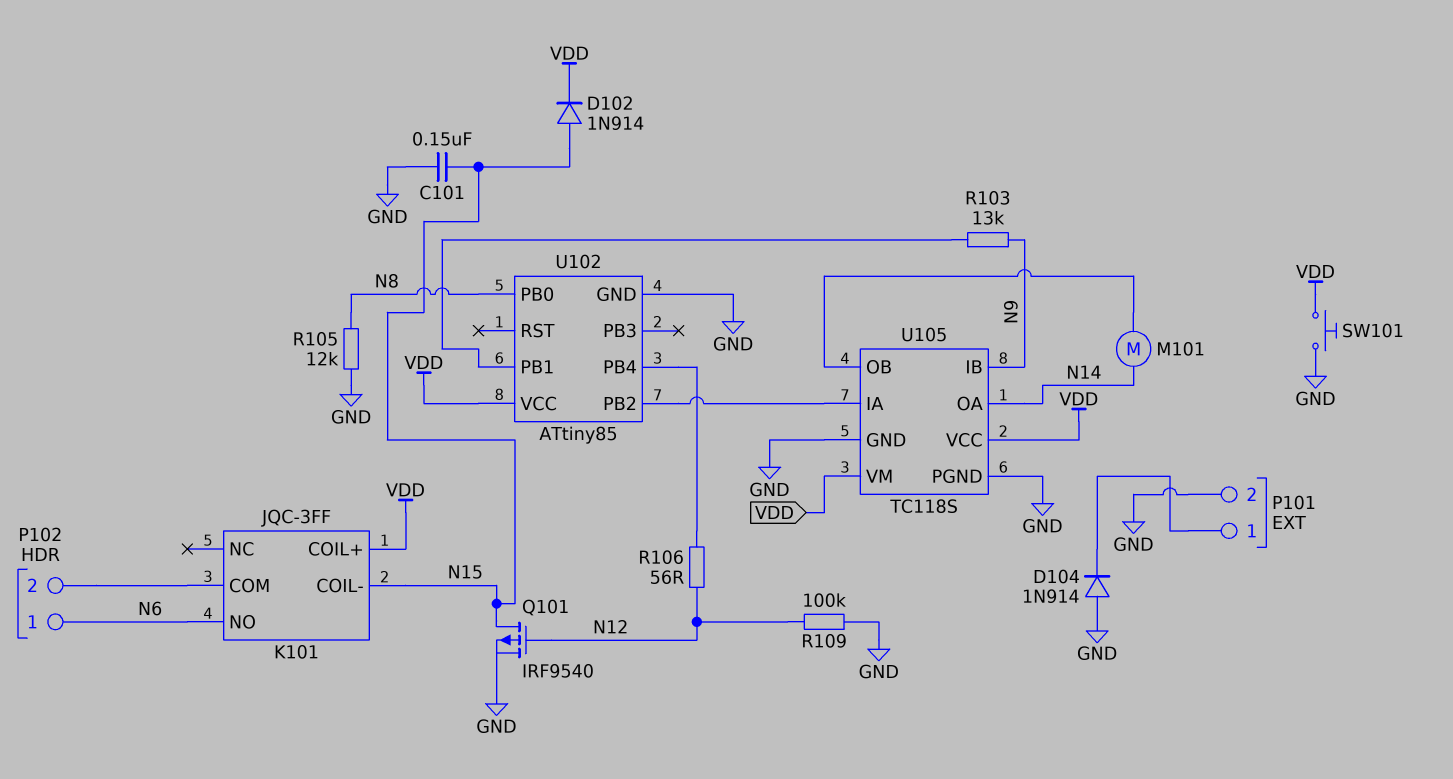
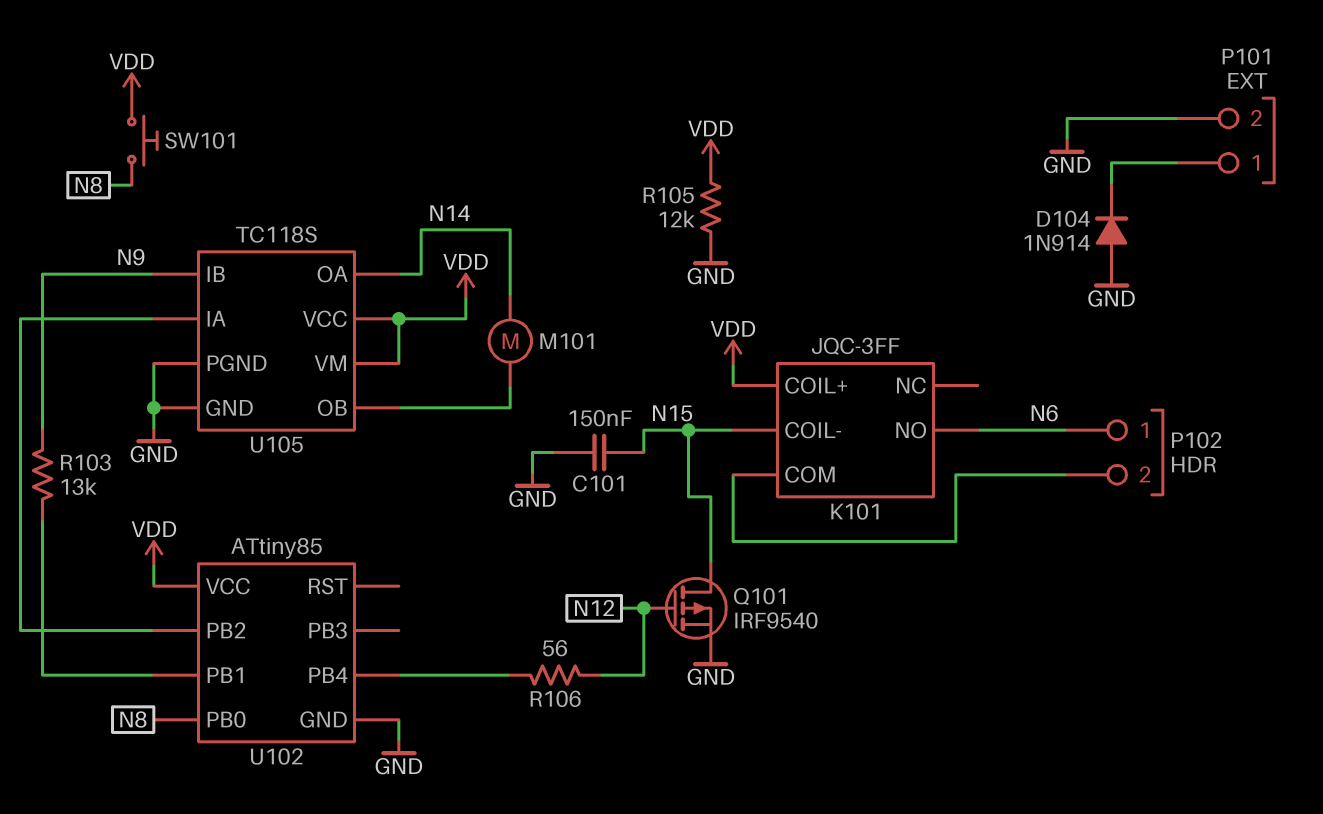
D102: diode 1N914 (A N15, K VDD) -> none
R105: 12k (GND, N8) -> 12k (GND, VDD)
R109: 100k (GND, N12) -> none
SW101: button (GND, VDD) -> button (N8, VDD)

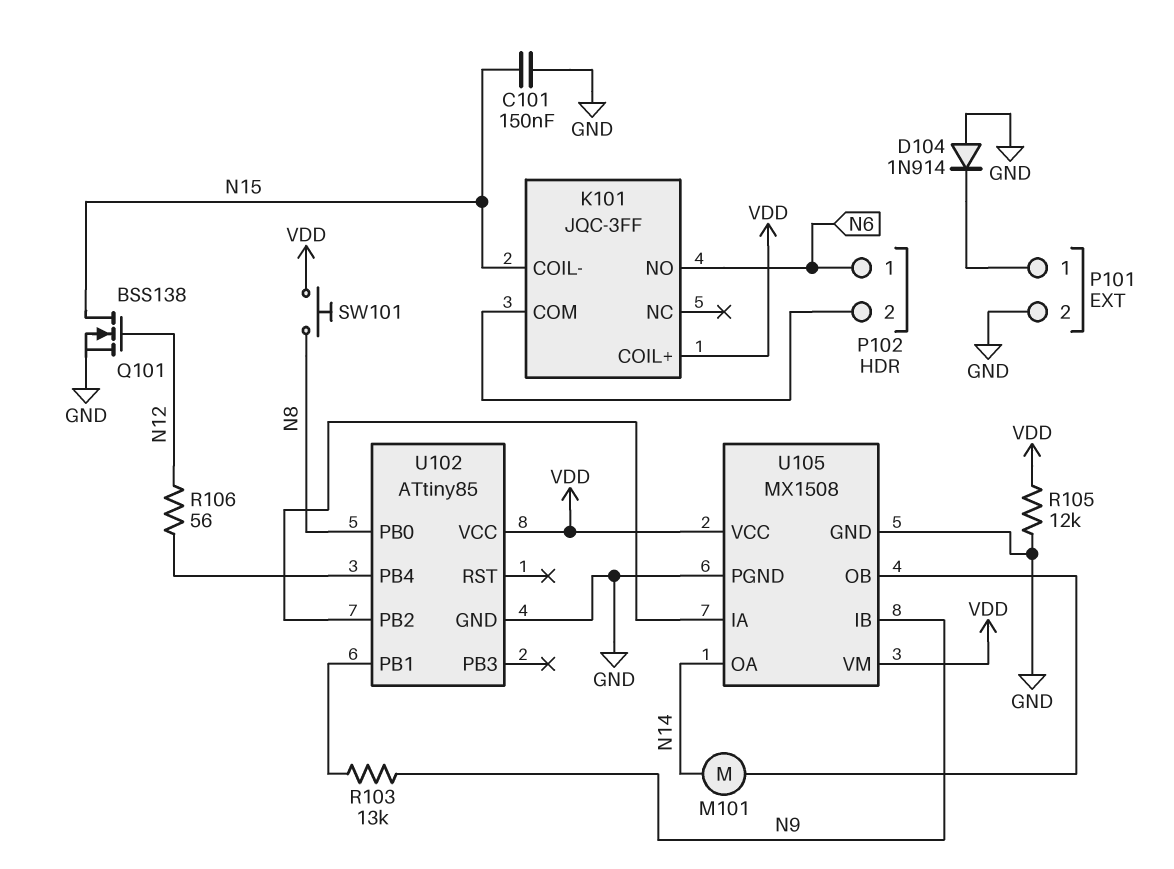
Q101: PMOS IRF9540 (G N12, D N15, S GND) -> NMOS BSS138 (G N12, D N15, S GND)
U105: TC118S -> MX1508

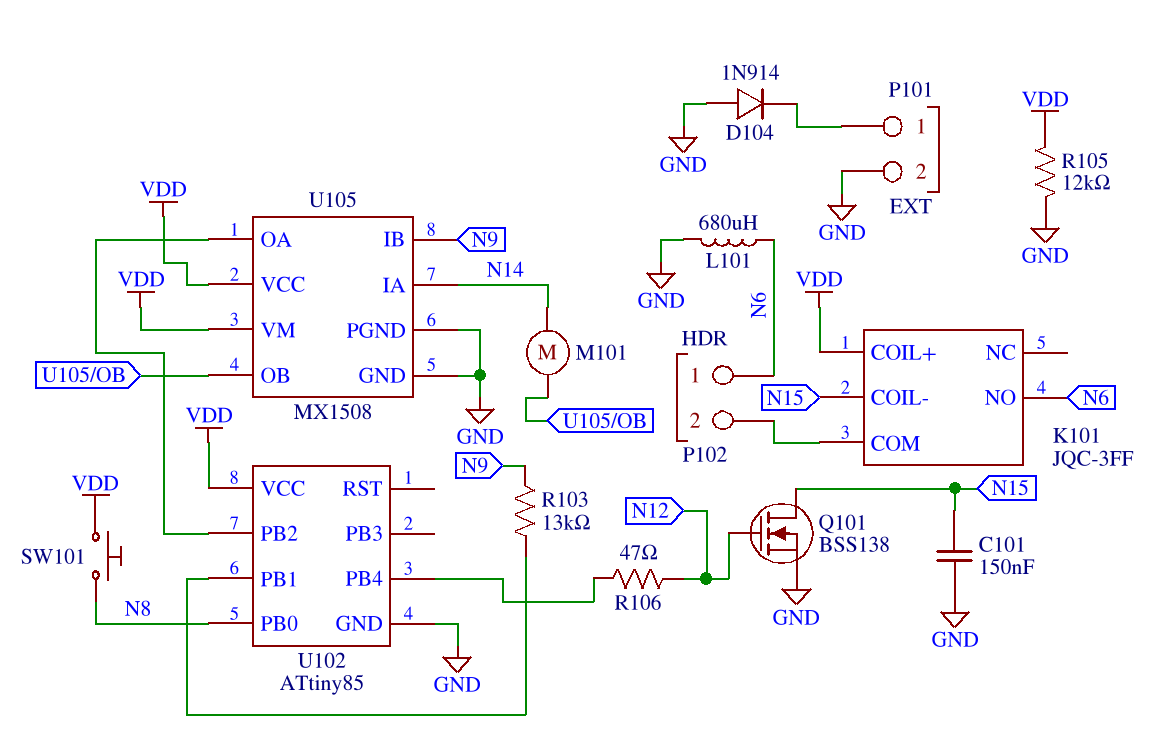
L101: none -> 680uH (GND, N6)
R106: 56 (N12, U102/PB4) -> 47 (N12, U102/PB4)
U105 pin IA: U102/PB2 -> N14
U105 pin OA: N14 -> U102/PB2

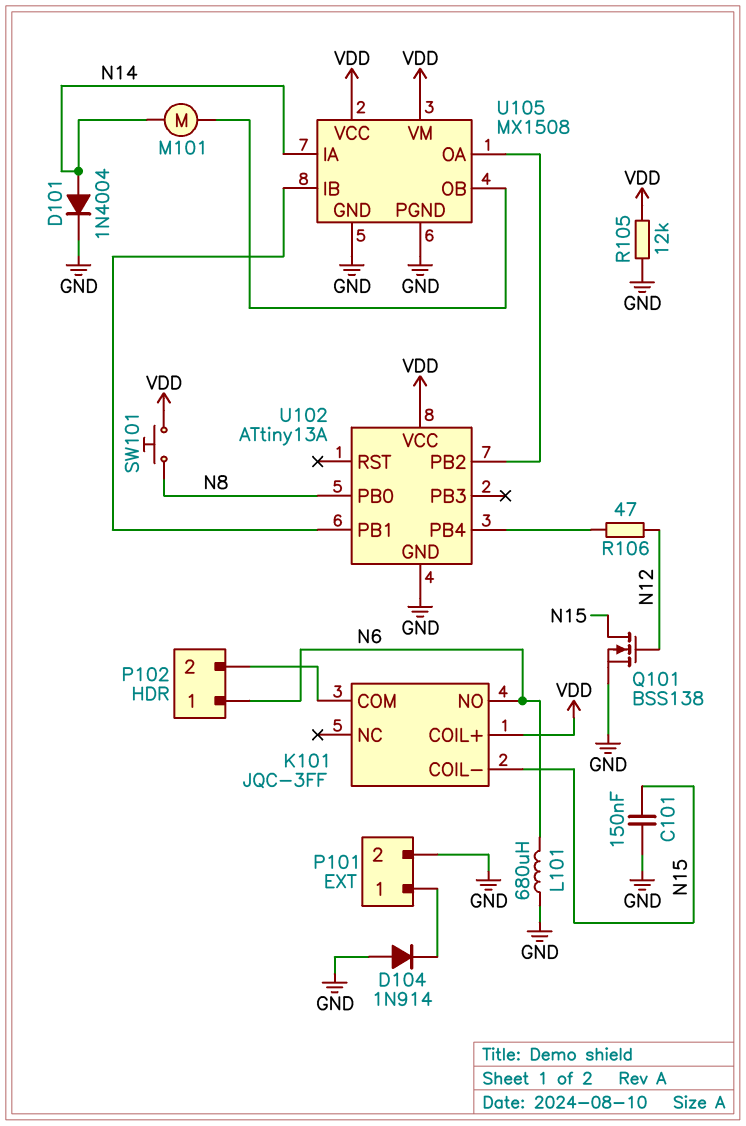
D101: none -> diode 1N4004 (A N14, K GND)
R103: 13k (N9, U102/PB1) -> none
U102: ATtiny85 -> ATtiny13A
U105 pin IB: N9 -> U102/PB1

